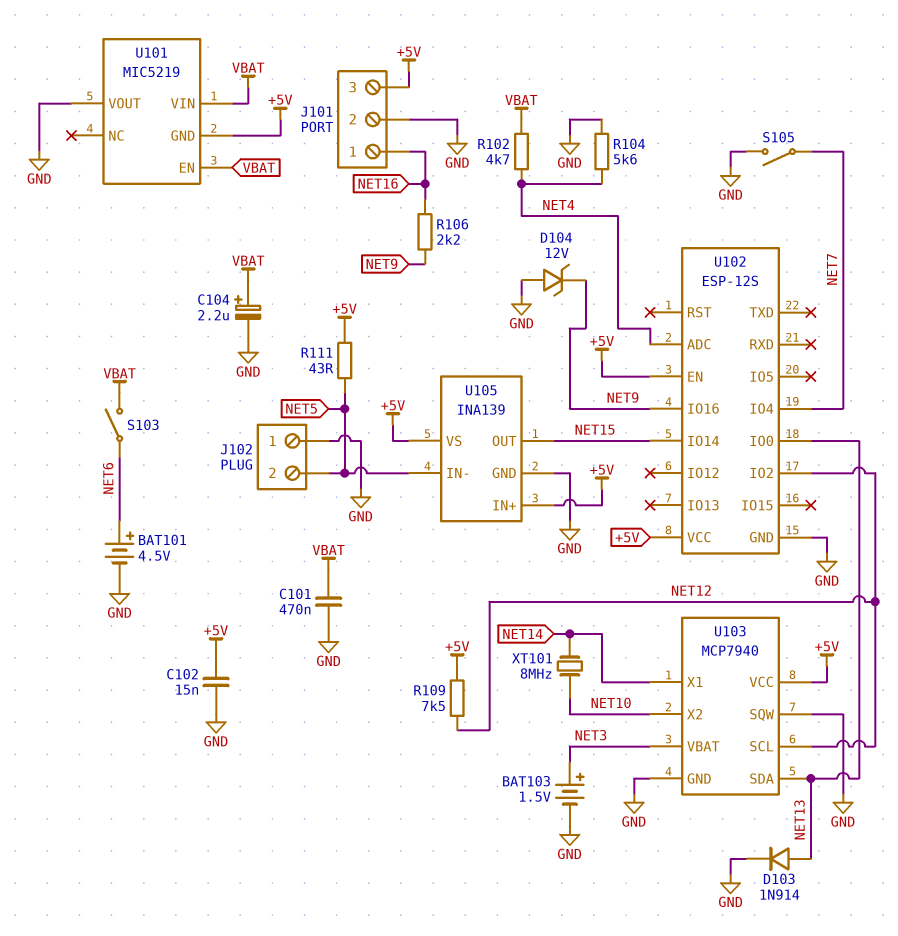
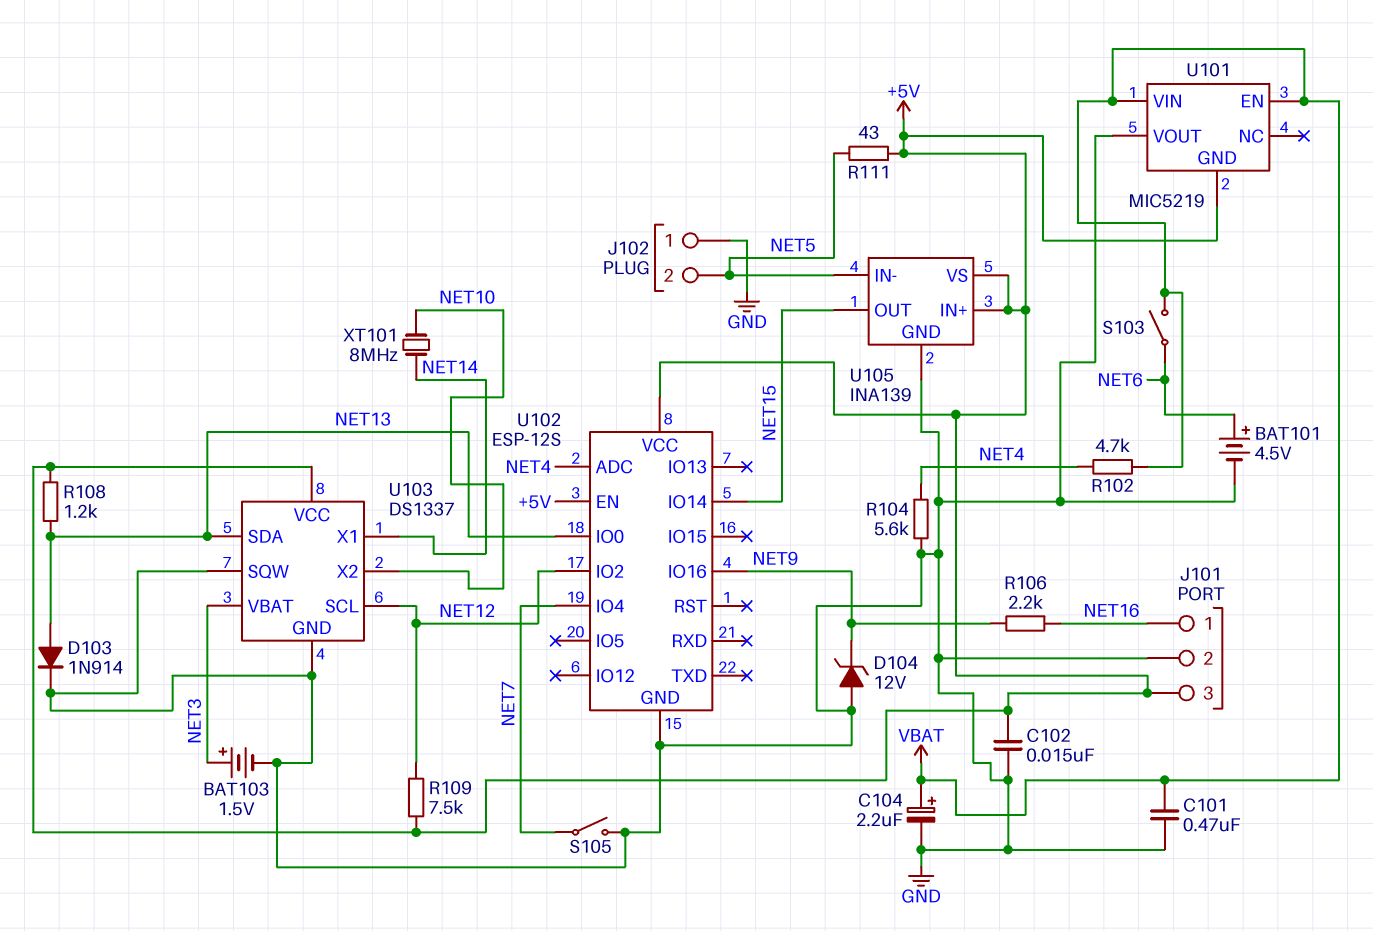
R108: none -> 1.2k (+5V, NET13)
U103: MCP7940 -> DS1337

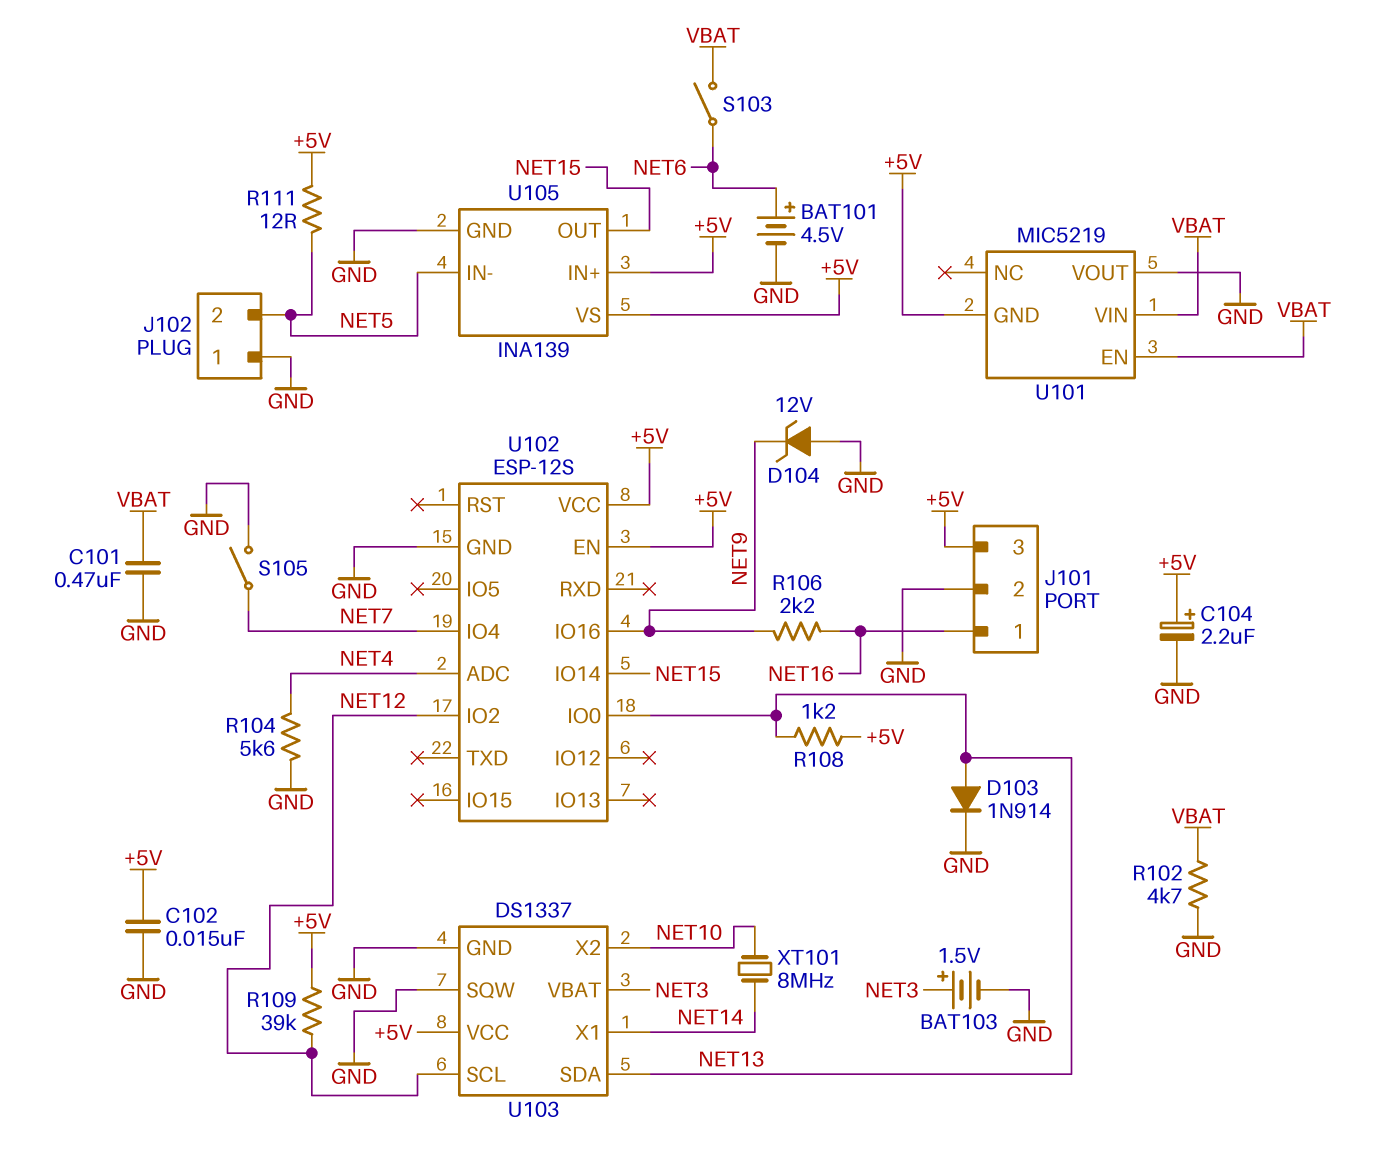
C104: 2.2uF (plus VBAT, minus GND) -> 2.2uF (plus +5V, minus GND)
R102: 4.7k (NET4, VBAT) -> 4.7k (GND, VBAT)
R109: 7.5k (+5V, NET12) -> 39k (+5V, NET12)
R111: 43 (+5V, NET5) -> 12 (+5V, NET5)

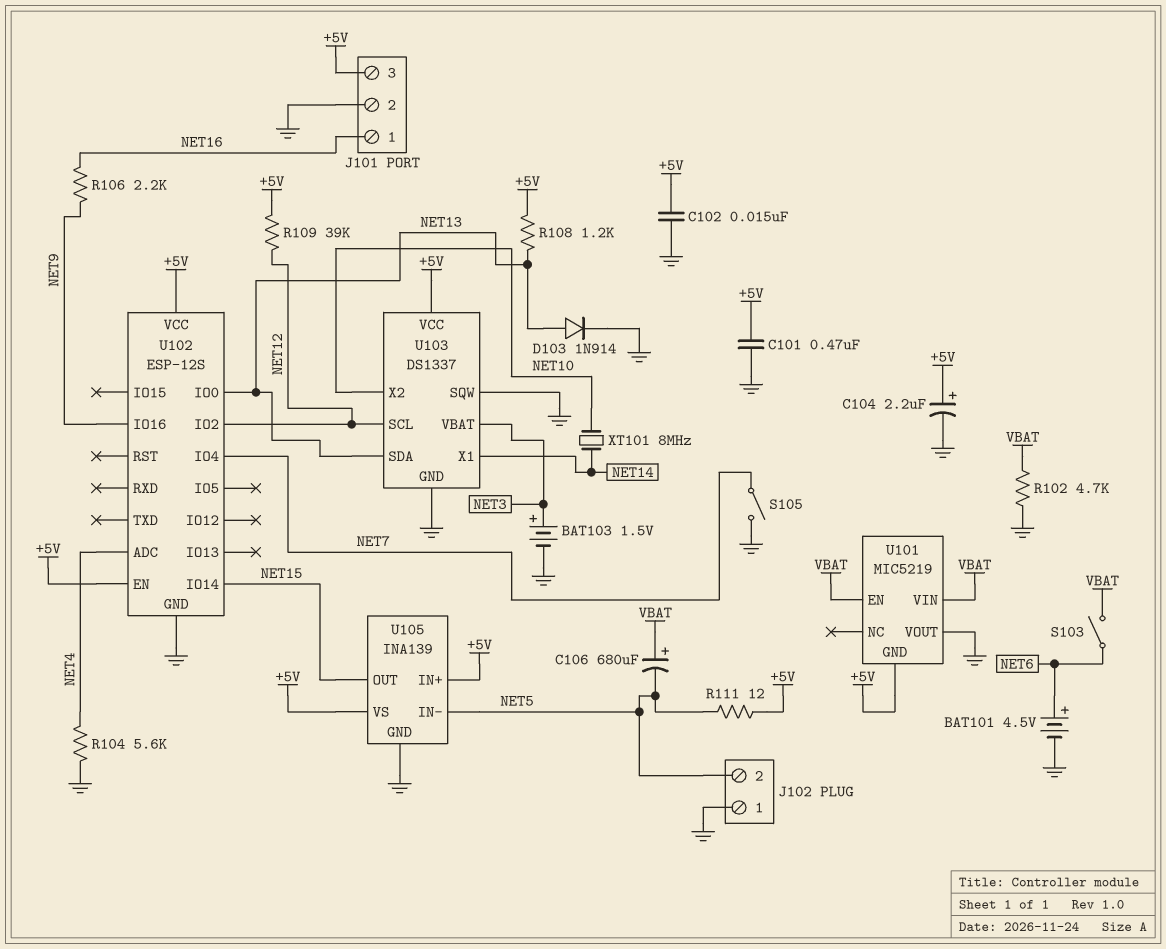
C101: 470nF (GND, VBAT) -> 470nF (+5V, GND)
C106: none -> 680uF (plus VBAT, minus NET5)
D104: zener 12V (A GND, K NET9) -> none

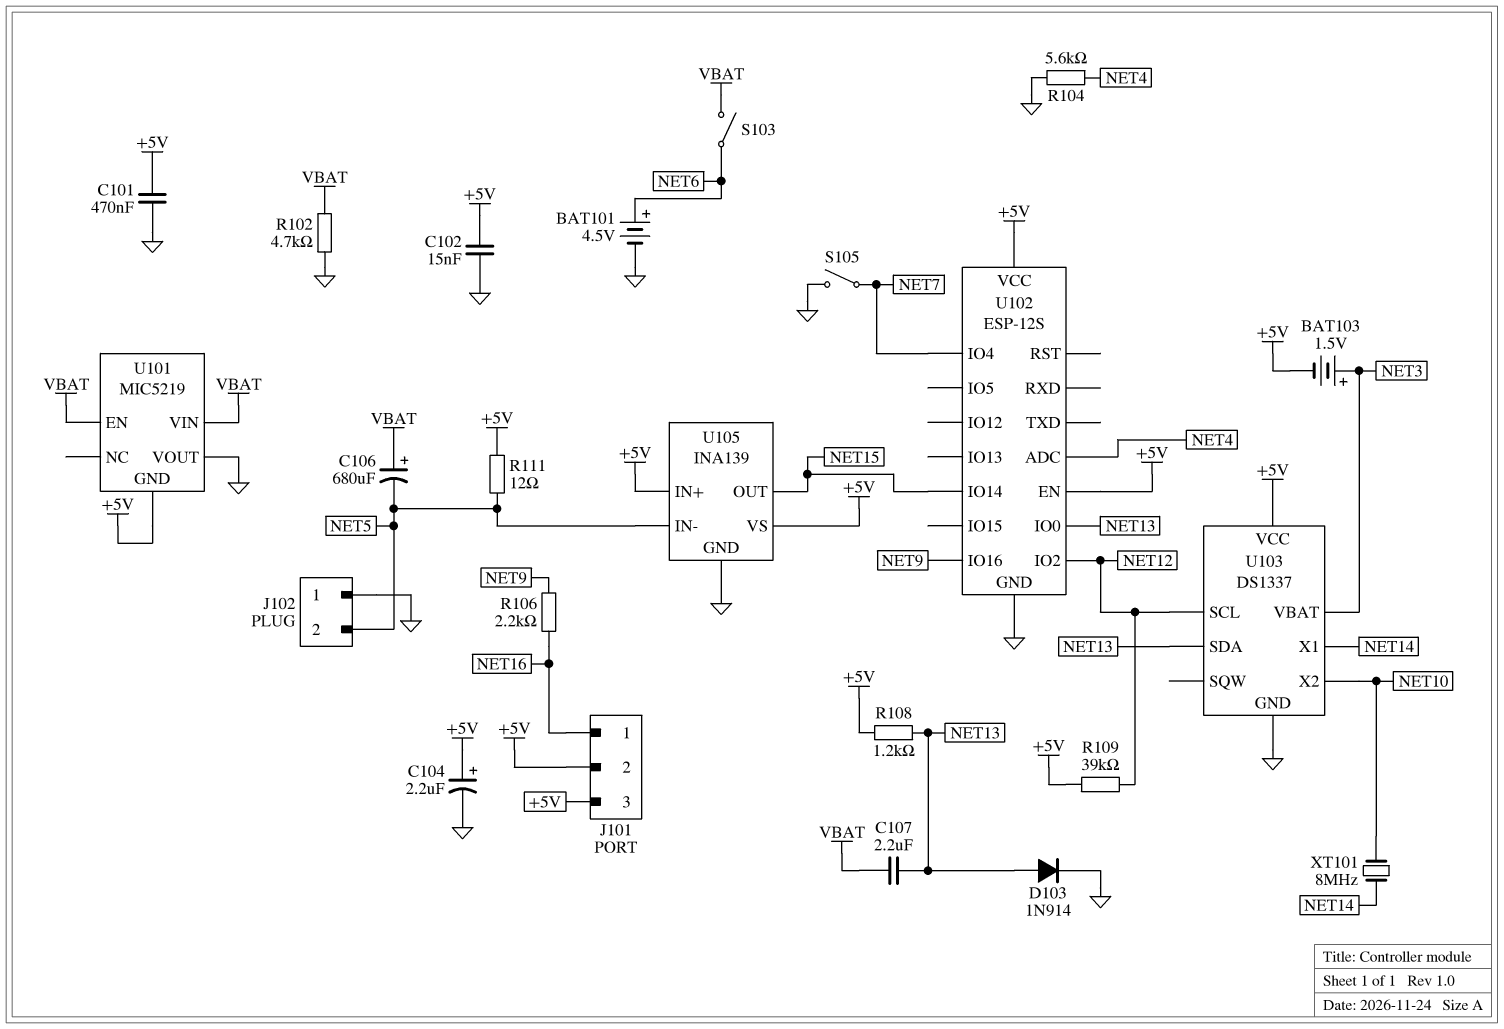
BAT103: 1.5V (plus NET3, minus GND) -> 1.5V (plus NET3, minus +5V)
C107: none -> 2.2uF (NET13, VBAT)
J101 pin 2: GND -> +5V
U103 pin SQW: GND -> none

